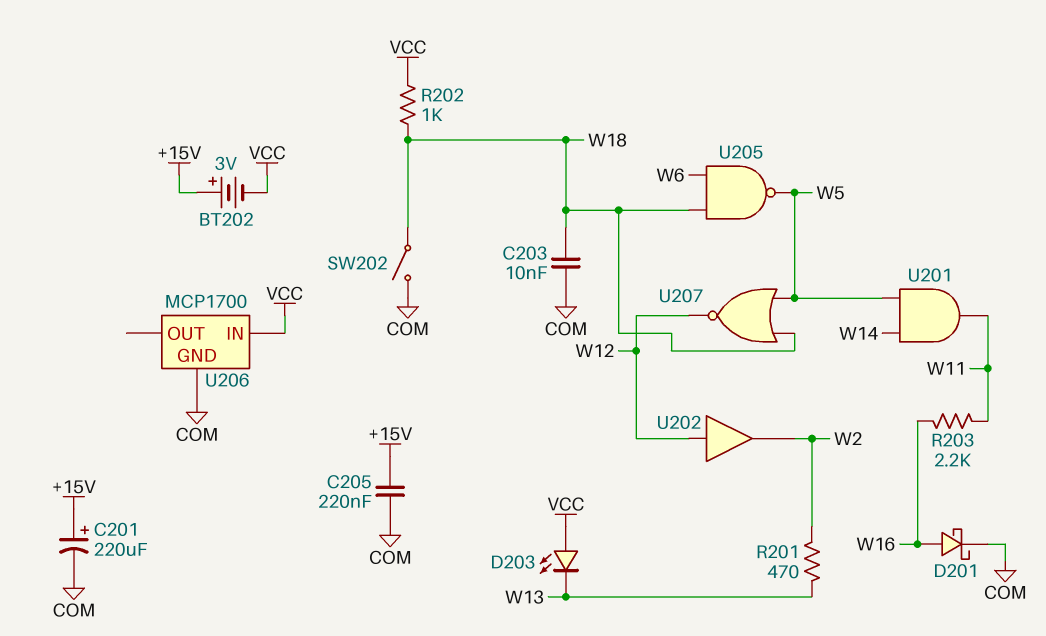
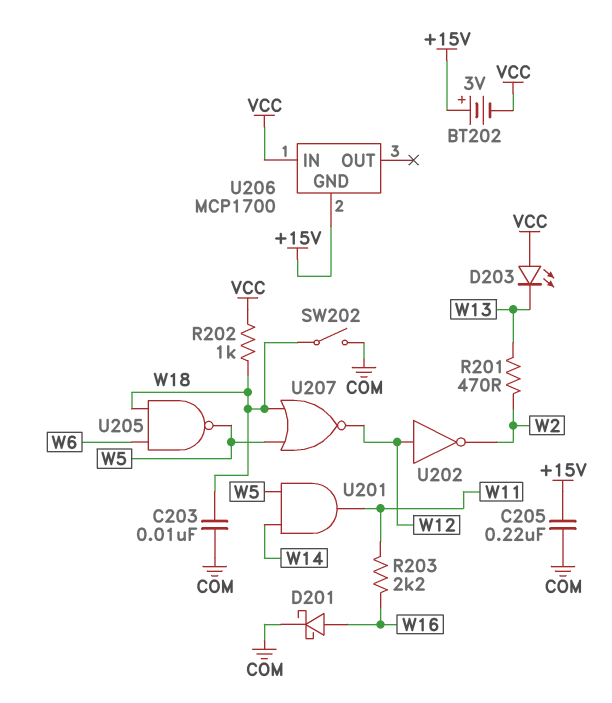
C201: 220uF (plus +15V, minus COM) -> none
U202: buffer (in W12, out W2) -> NOT (in W12, out W2)
U206 pin GND: COM -> +15V

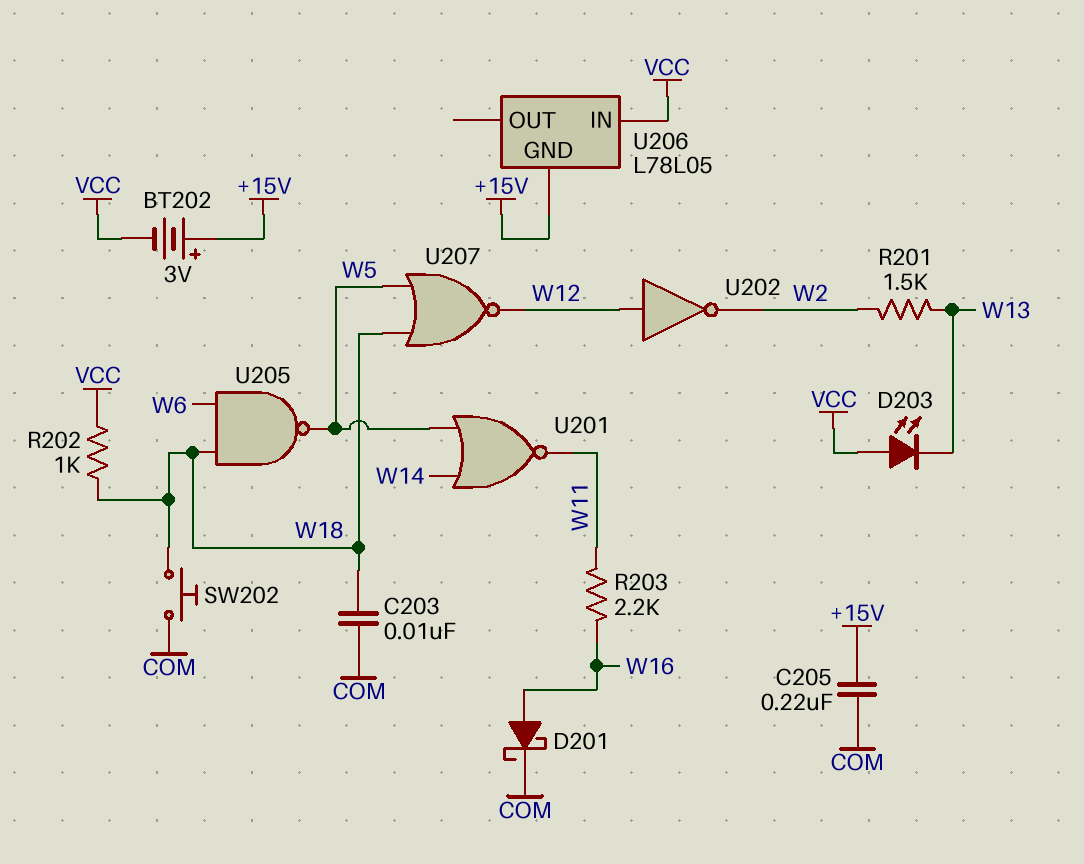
R201: 470 (W2, W13) -> 1.5k (W2, W13)
SW202: switch (COM, W18) -> button (COM, W18)
U201: AND (in W5, in W14, out W11) -> NOR (in W5, in W14, out W11)
U206: MCP1700 -> L78L05

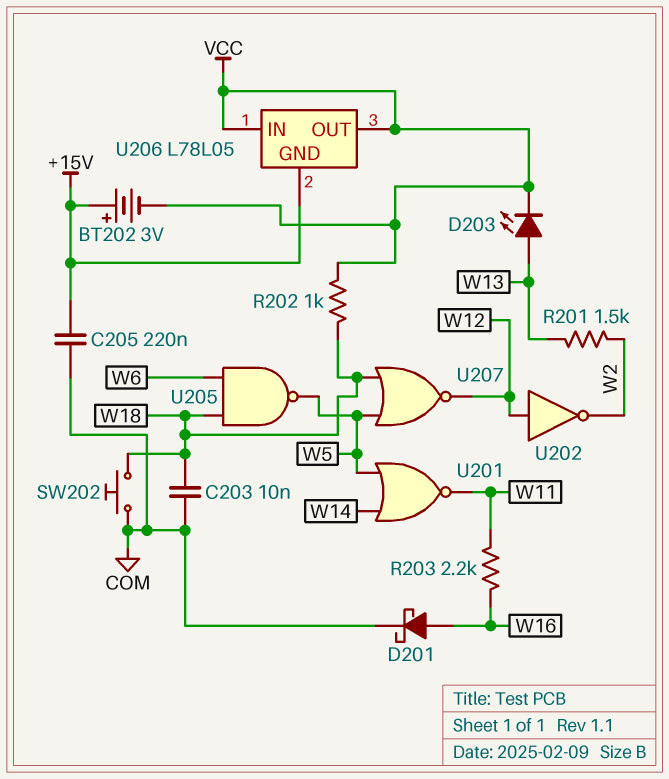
D203: LED (A VCC, K W13) -> LED (A W13, K VCC)
U206 pin OUT: none -> VCC

